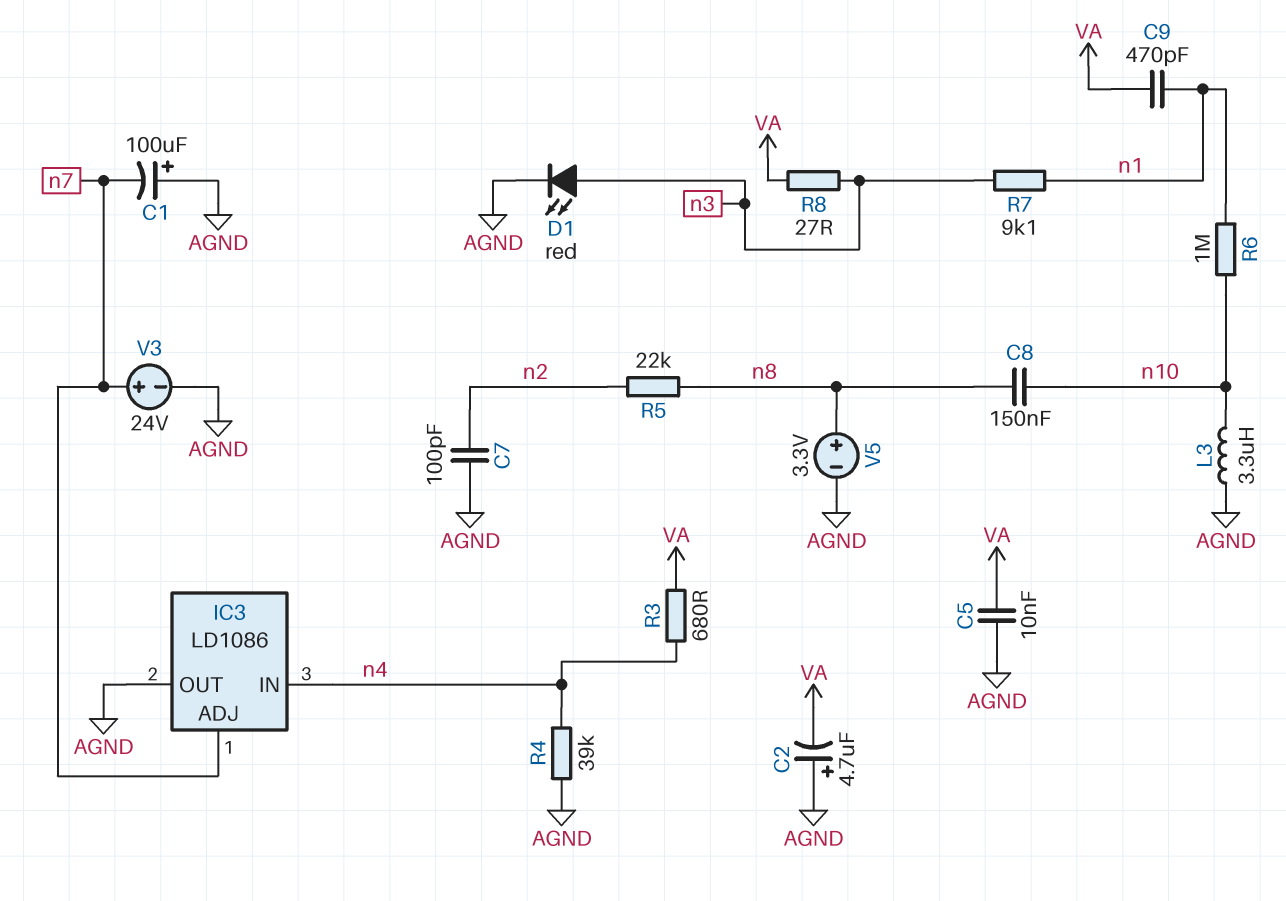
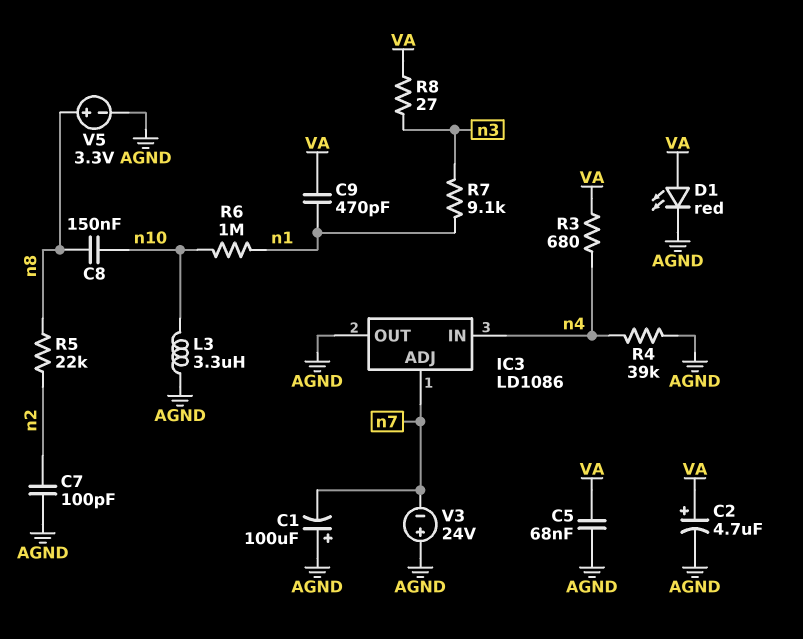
C2: 4.7uF (plus AGND, minus VA) -> 4.7uF (plus VA, minus AGND)
C5: 10nF (AGND, VA) -> 68nF (AGND, VA)
D1: LED red (A n3, K AGND) -> LED red (A VA, K AGND)
V3: 24V (plus n7, minus AGND) -> 24V (plus AGND, minus n7)

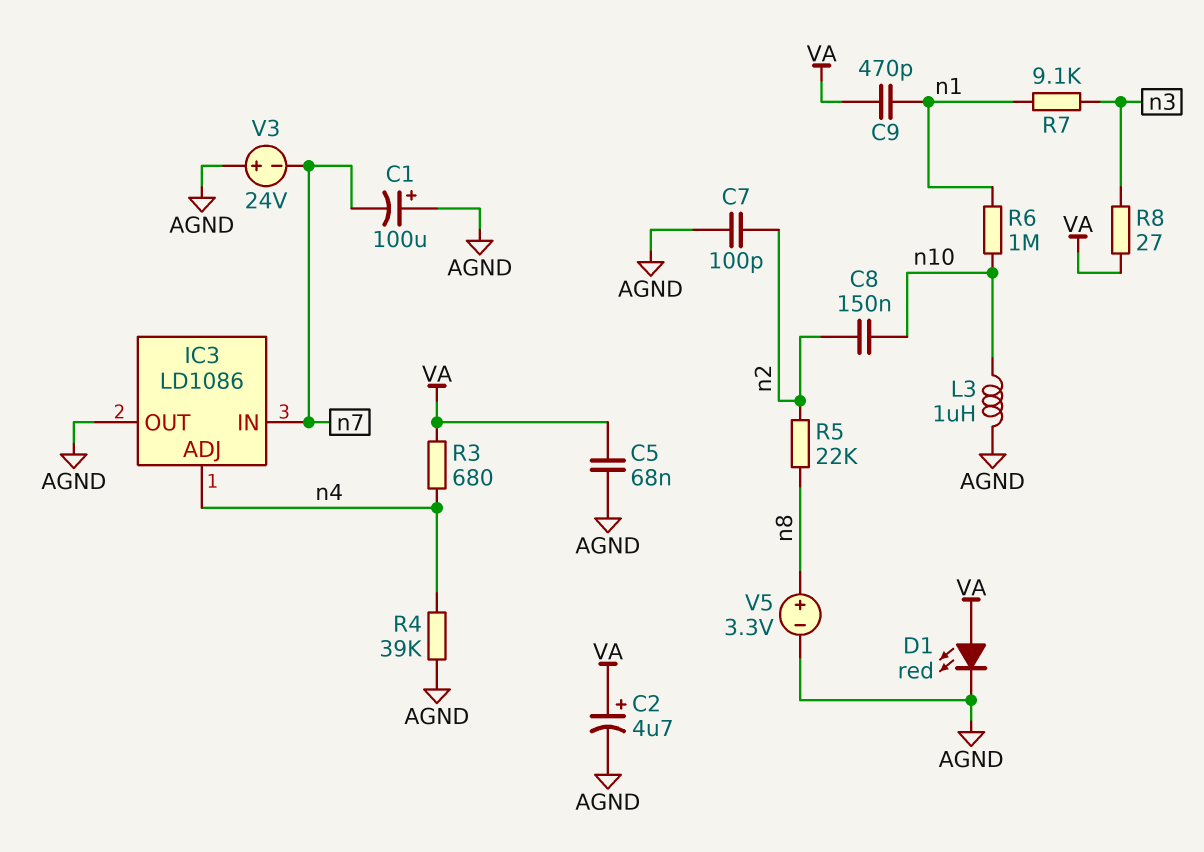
C8: 150nF (n8, n10) -> 150nF (n2, n10)
IC3 pin ADJ: n7 -> n4
IC3 pin IN: n4 -> n7
L3: 3.3uH (AGND, n10) -> 1uH (AGND, n10)

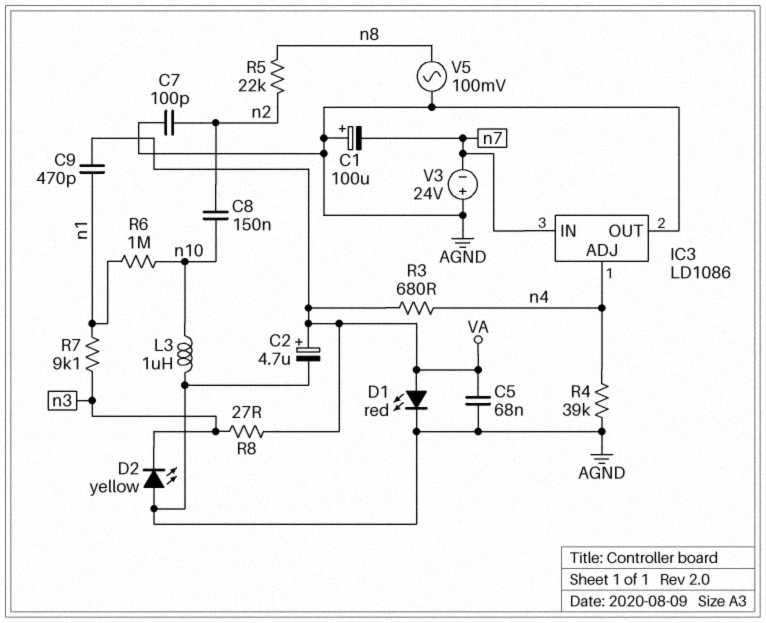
D2: none -> LED yellow (A AGND, K n3)
V5: 3.3V (plus n8, minus AGND) -> AC 100mV (AGND, n8)

